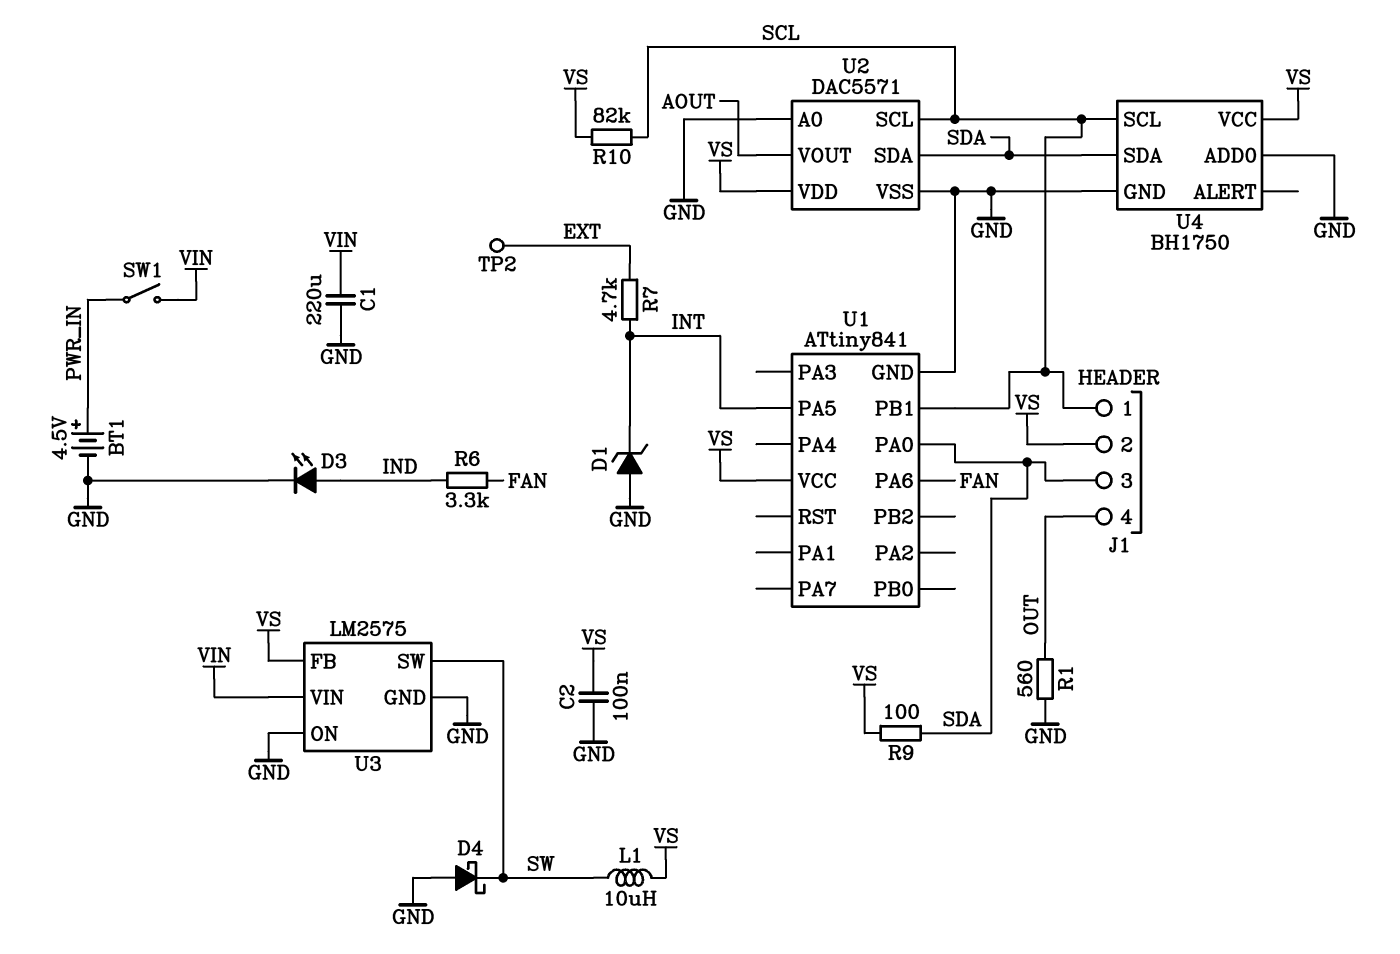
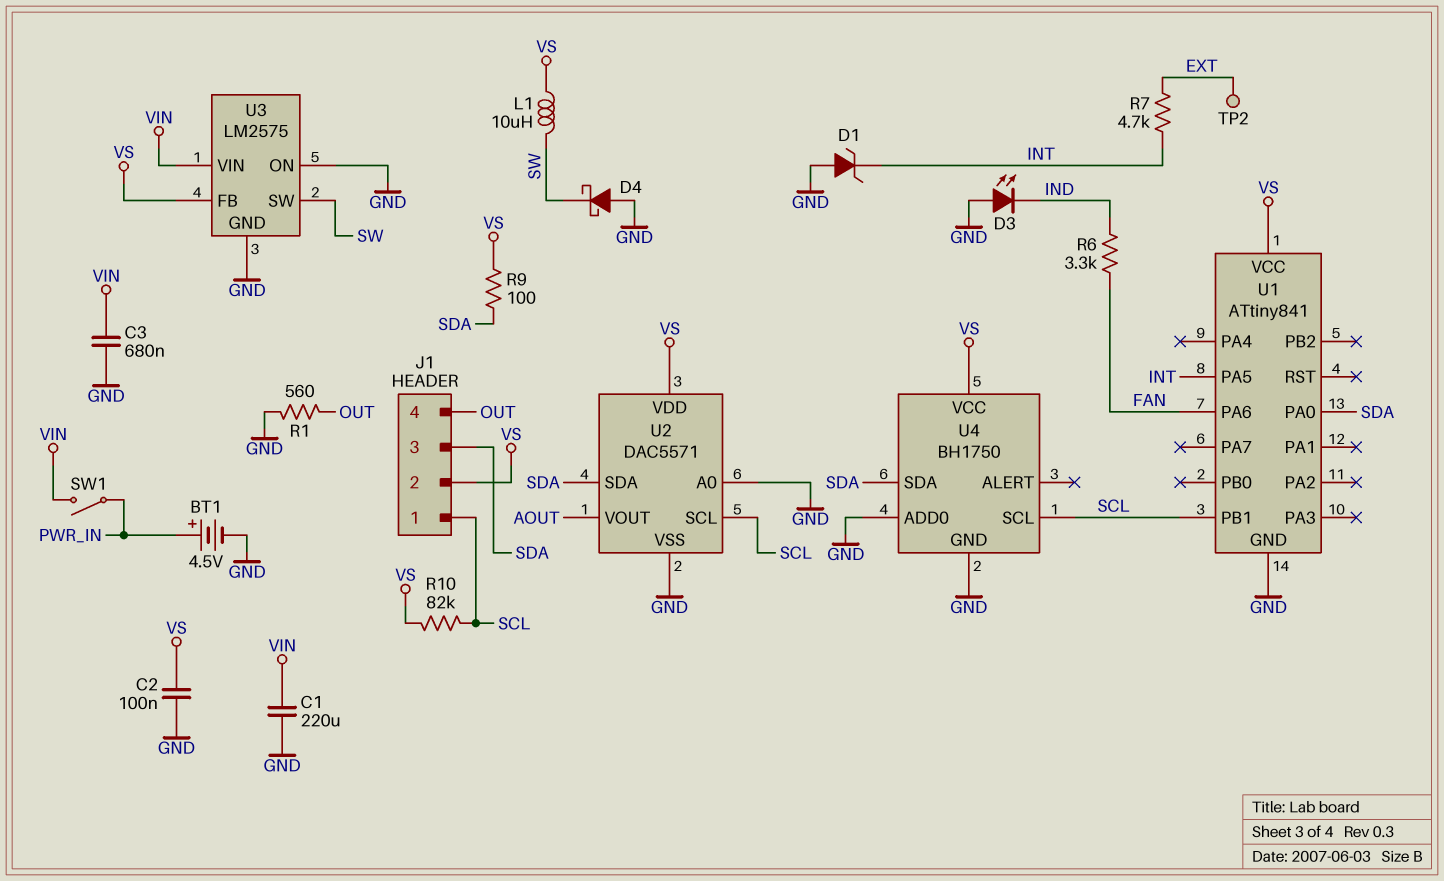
C3: none -> 680nF (GND, VIN)
D3: LED (A IND, K GND) -> LED (A GND, K IND)

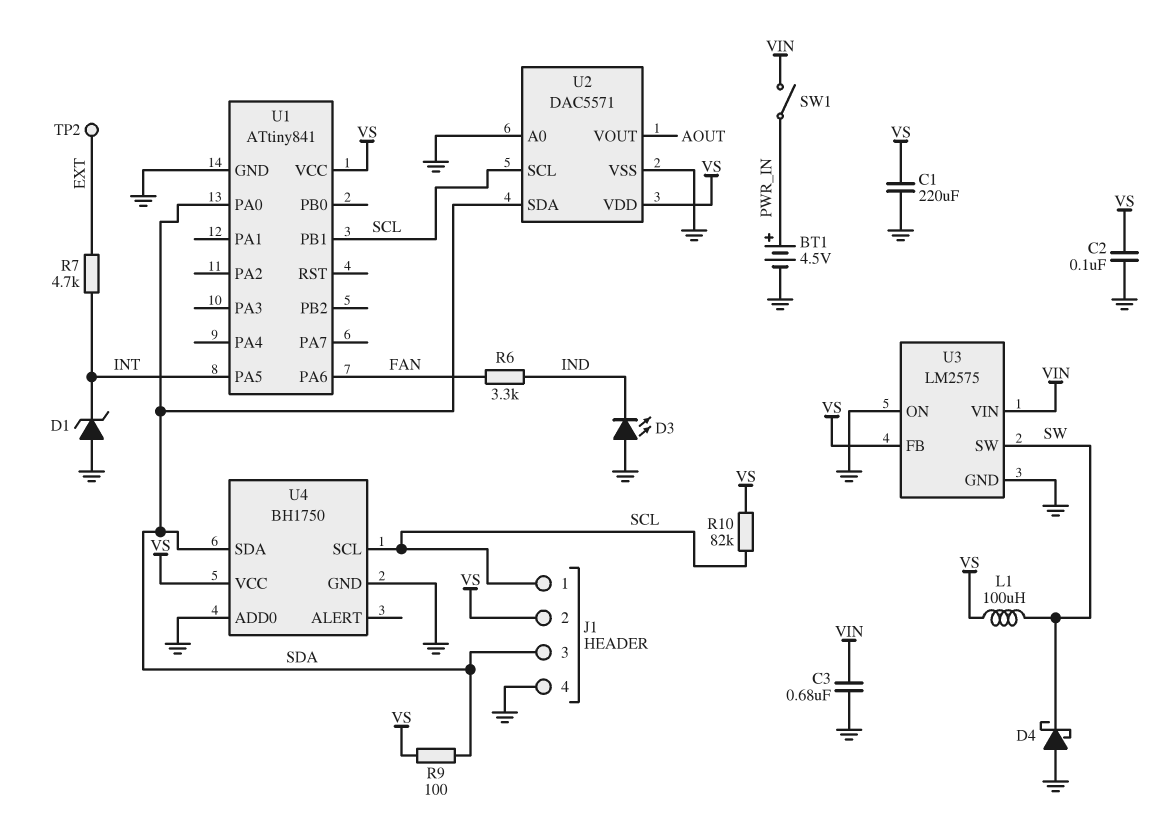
C1: 220uF (GND, VIN) -> 220uF (GND, VS)
J1 pin 4: OUT -> GND
L1: 10uH (SW, VS) -> 100uH (SW, VS)
R1: 560 (GND, OUT) -> none

